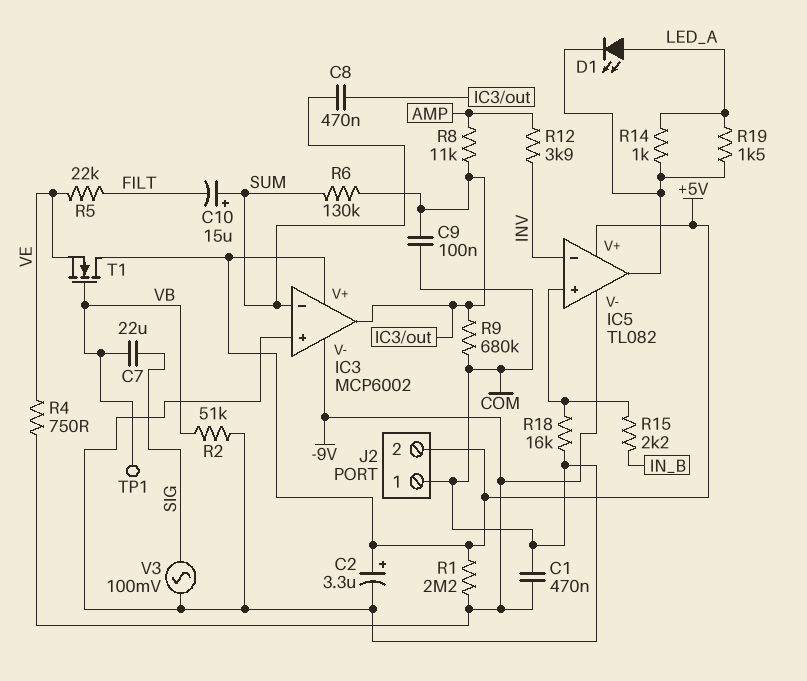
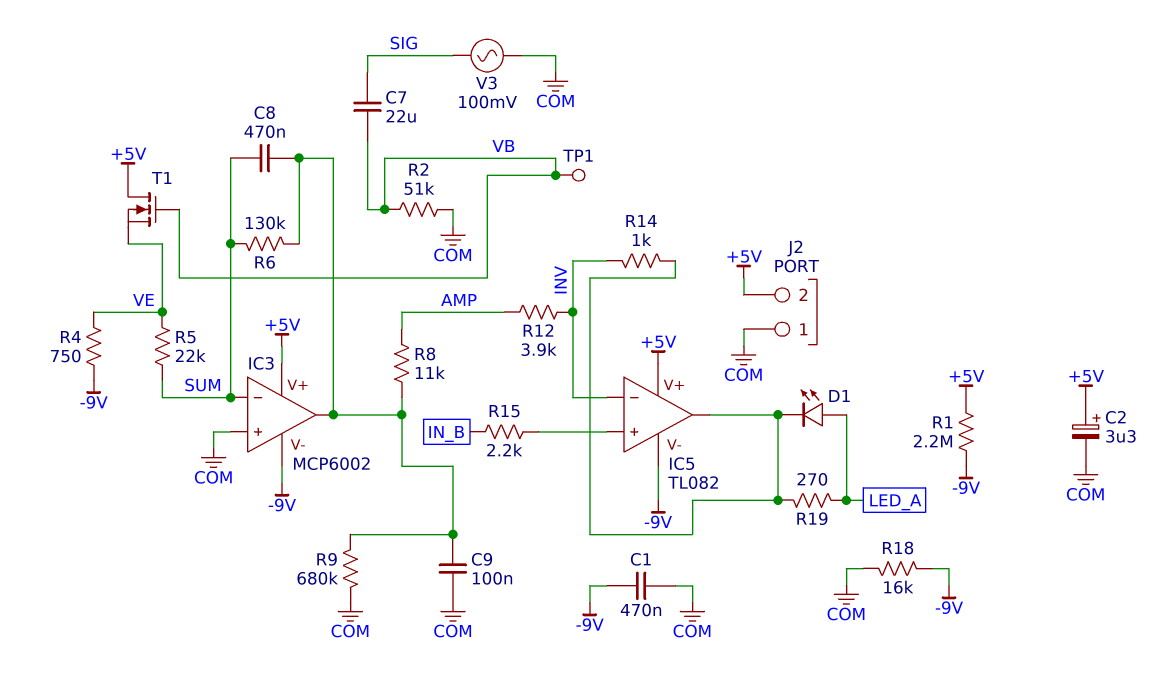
C10: 15uF (plus SUM, minus FILT) -> none
R5: 22k (FILT, VE) -> 22k (SUM, VE)
R14: 1k (IC5/out, LED_A) -> 1k (IC5/out, INV)
R18: 16k (COM, IC5/in+) -> 16k (-9V, COM)
R19: 1.5k (IC5/out, LED_A) -> 270 (IC5/out, LED_A)

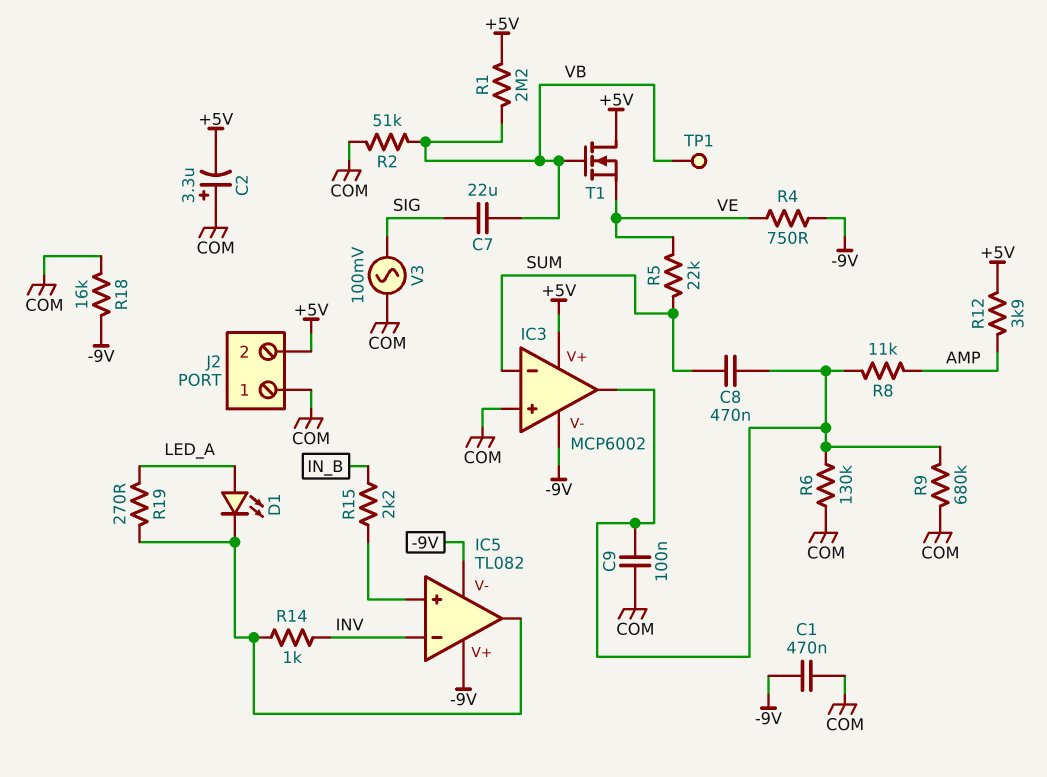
C2: 3.3uF (plus +5V, minus COM) -> 3.3uF (plus COM, minus +5V)
IC5 pin V+: +5V -> -9V
R1: 2.2M (+5V, -9V) -> 2.2M (+5V, VB)
R6: 130k (IC3/out, SUM) -> 130k (COM, IC3/out)
R12: 3.9k (AMP, INV) -> 3.9k (+5V, AMP)

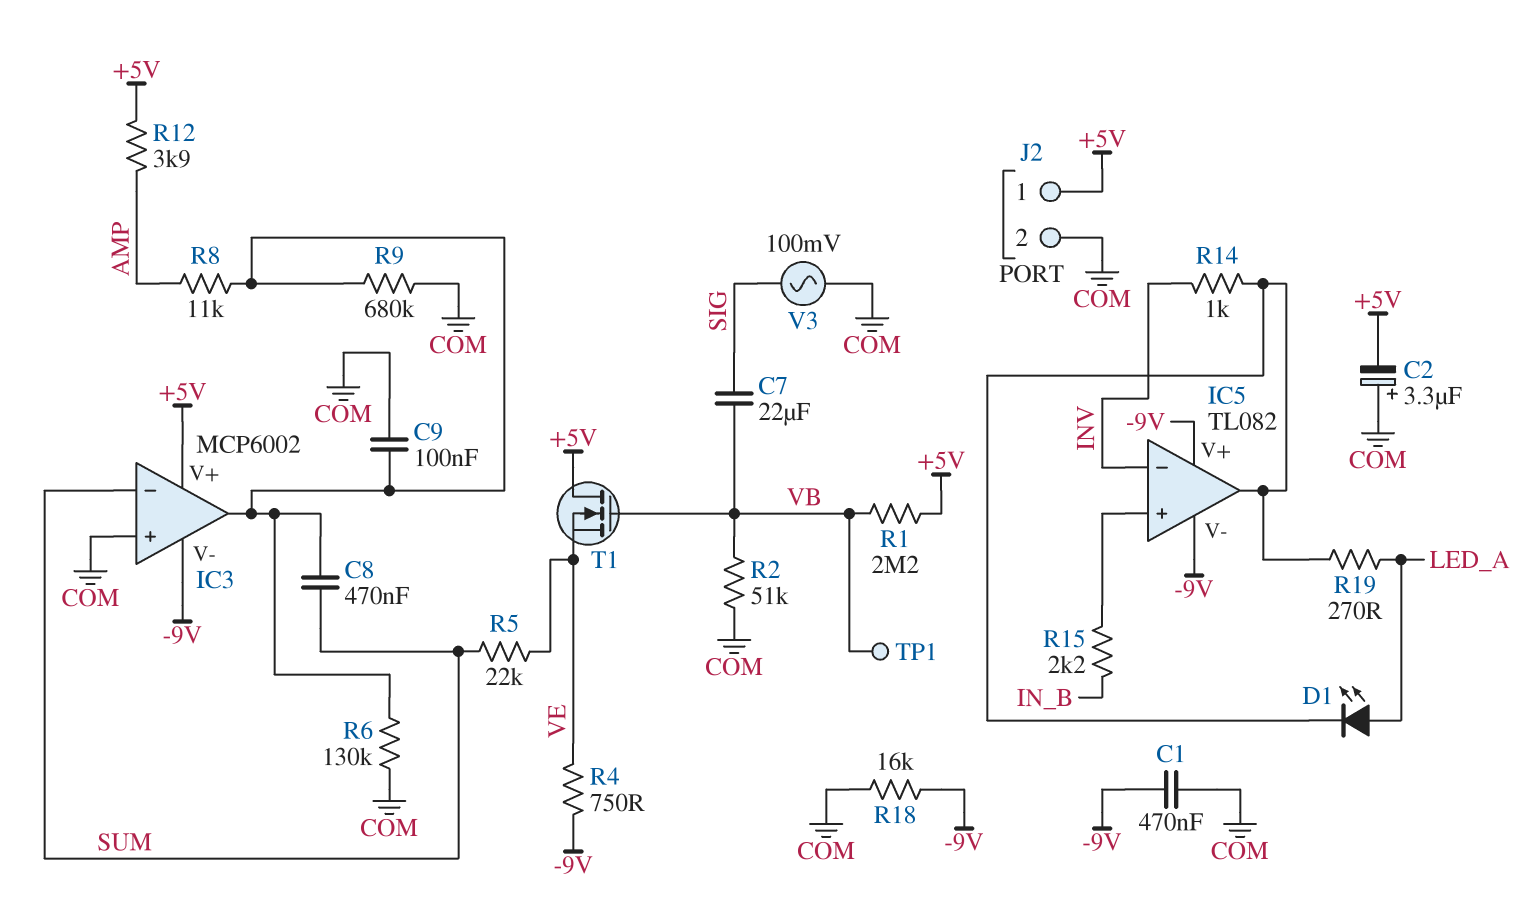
J2 pin 1: COM -> +5V
J2 pin 2: +5V -> COM

